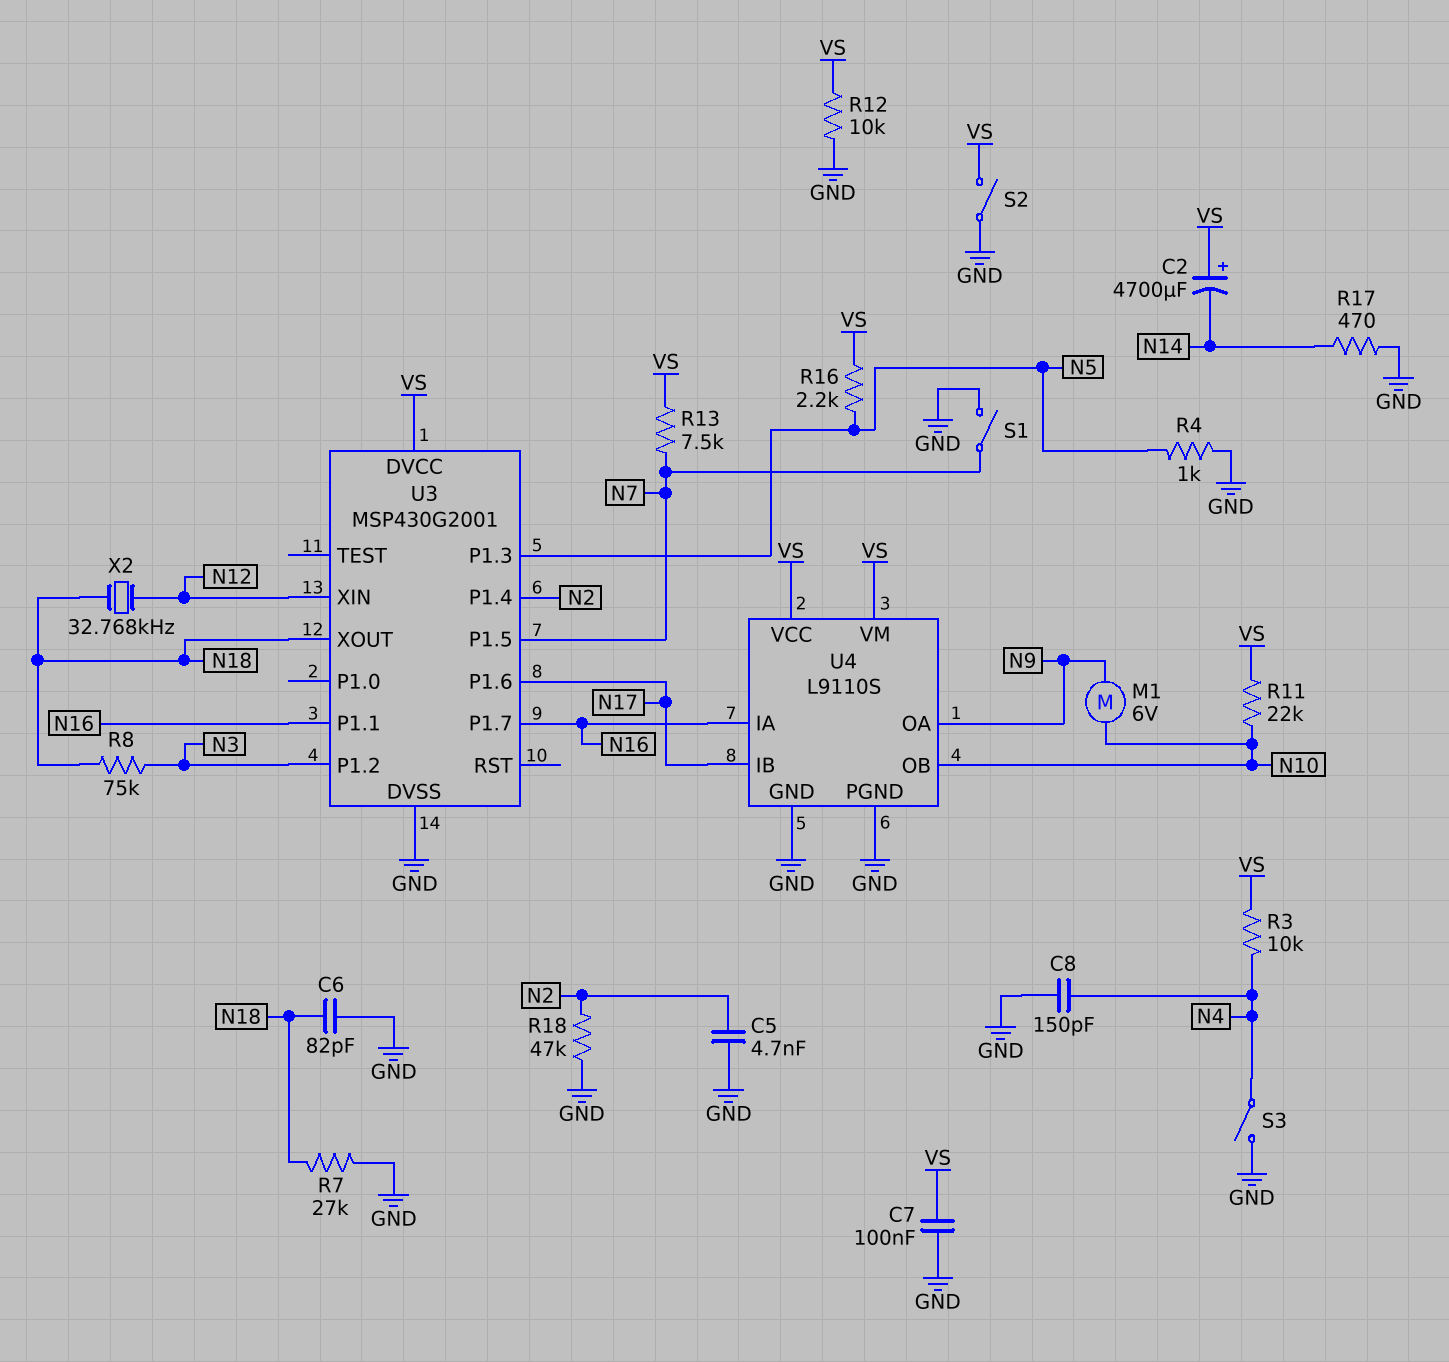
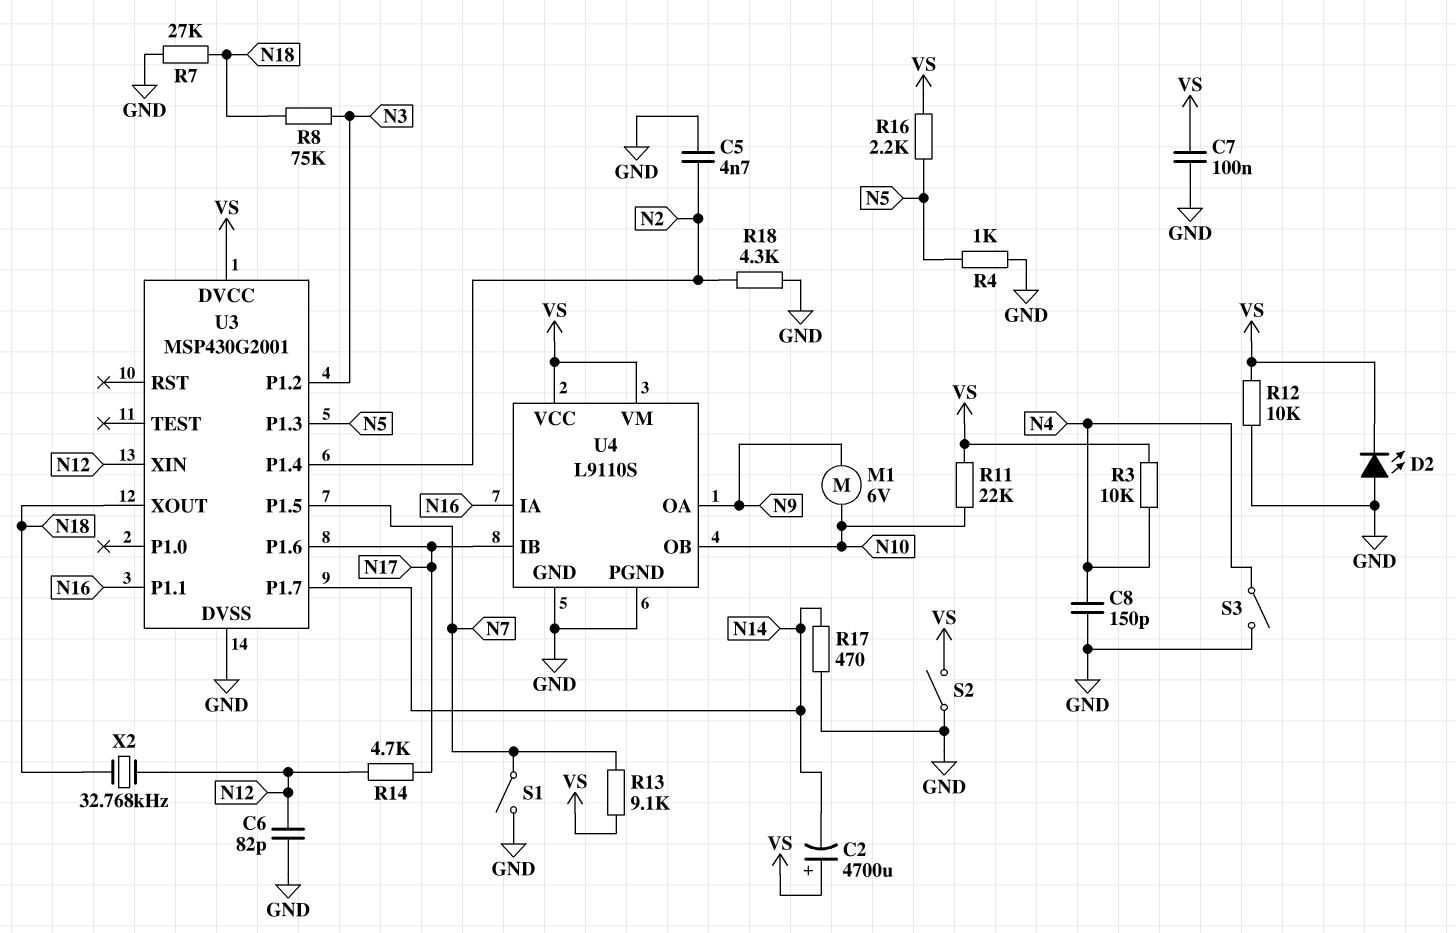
C6: 82pF (GND, N18) -> 82pF (GND, N12)
D2: none -> LED (A GND, K VS)
R13: 7.5k (N7, VS) -> 9.1k (N7, VS)
R14: none -> 4.7k (N12, N17)
R18: 47k (GND, N2) -> 4.3k (GND, N2)
U3 pin P1.7: N16 -> N14

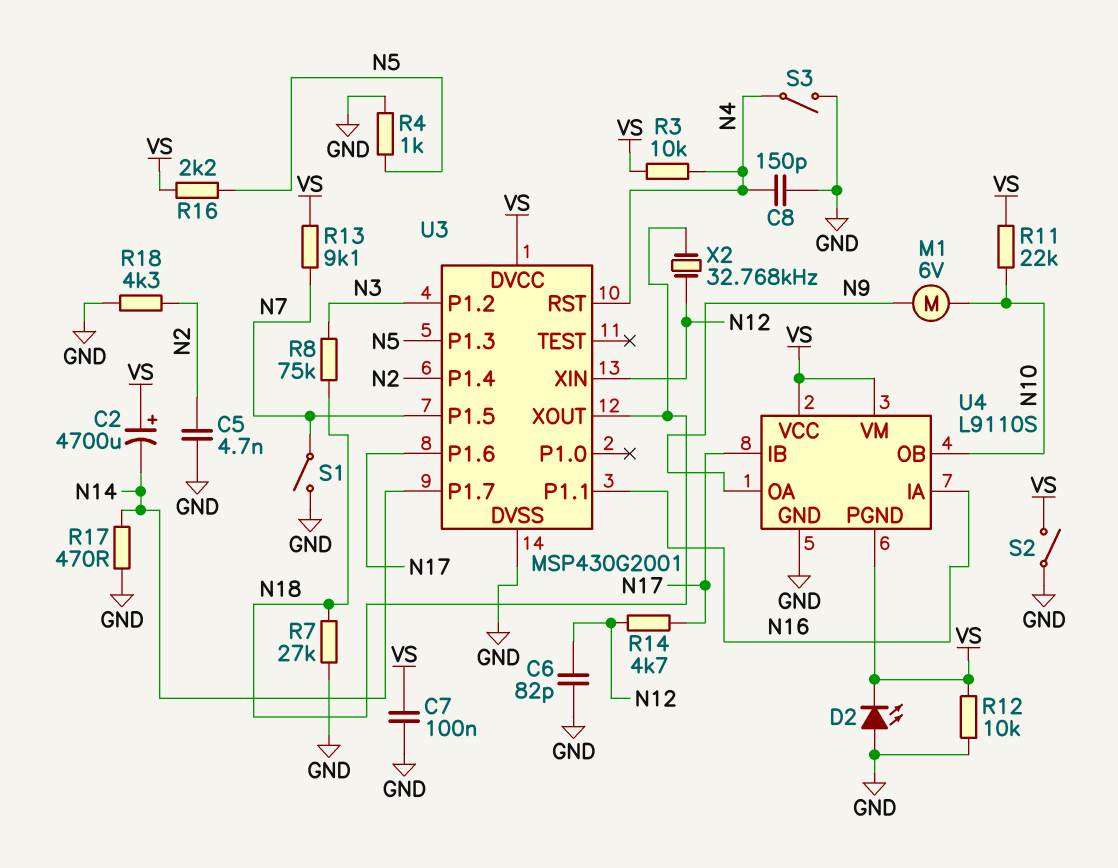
U3 pin RST: none -> N4
U4 pin PGND: GND -> VS

